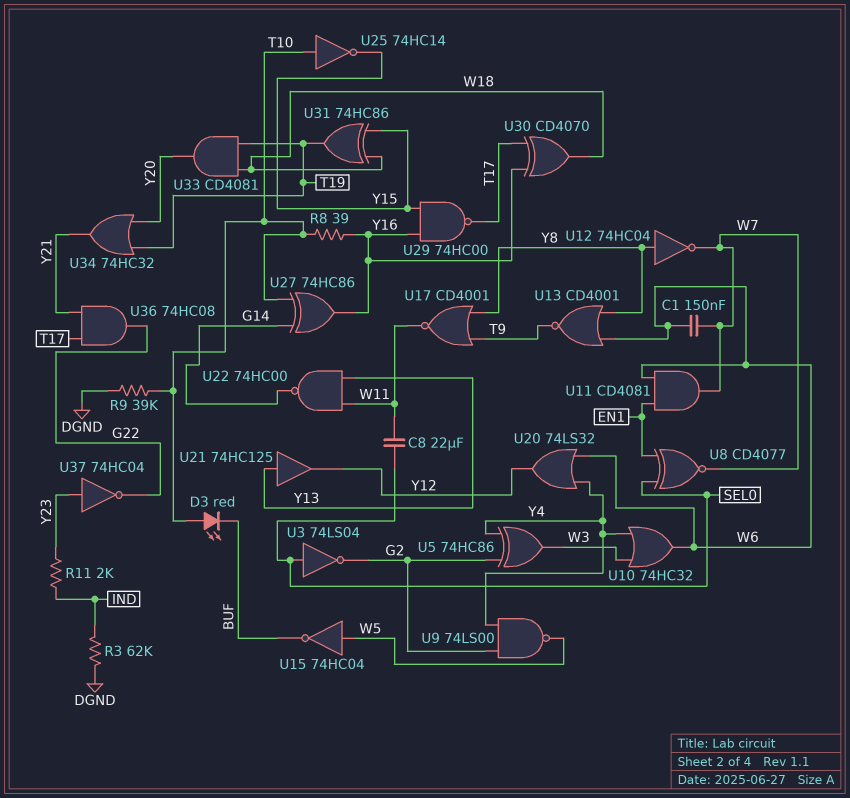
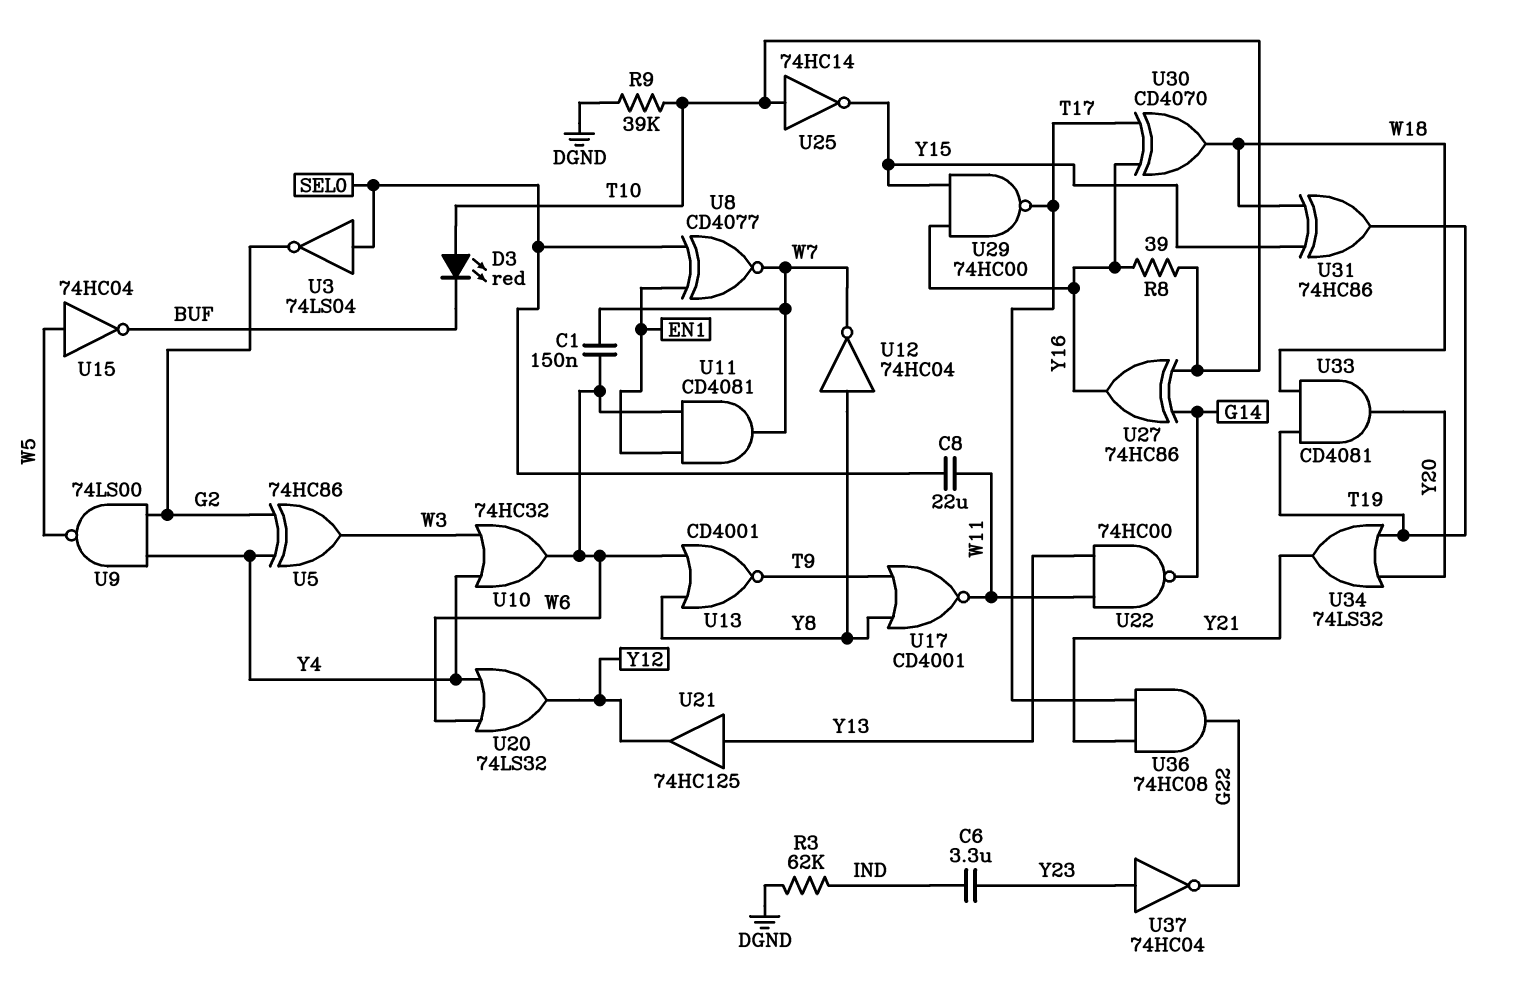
C6: none -> 3.3uF (IND, Y23)
R11: 2k (IND, Y23) -> none
U34: OR 74HC32 (in T19, in Y20, out Y21) -> OR 74LS32 (in T19, in Y20, out Y21)

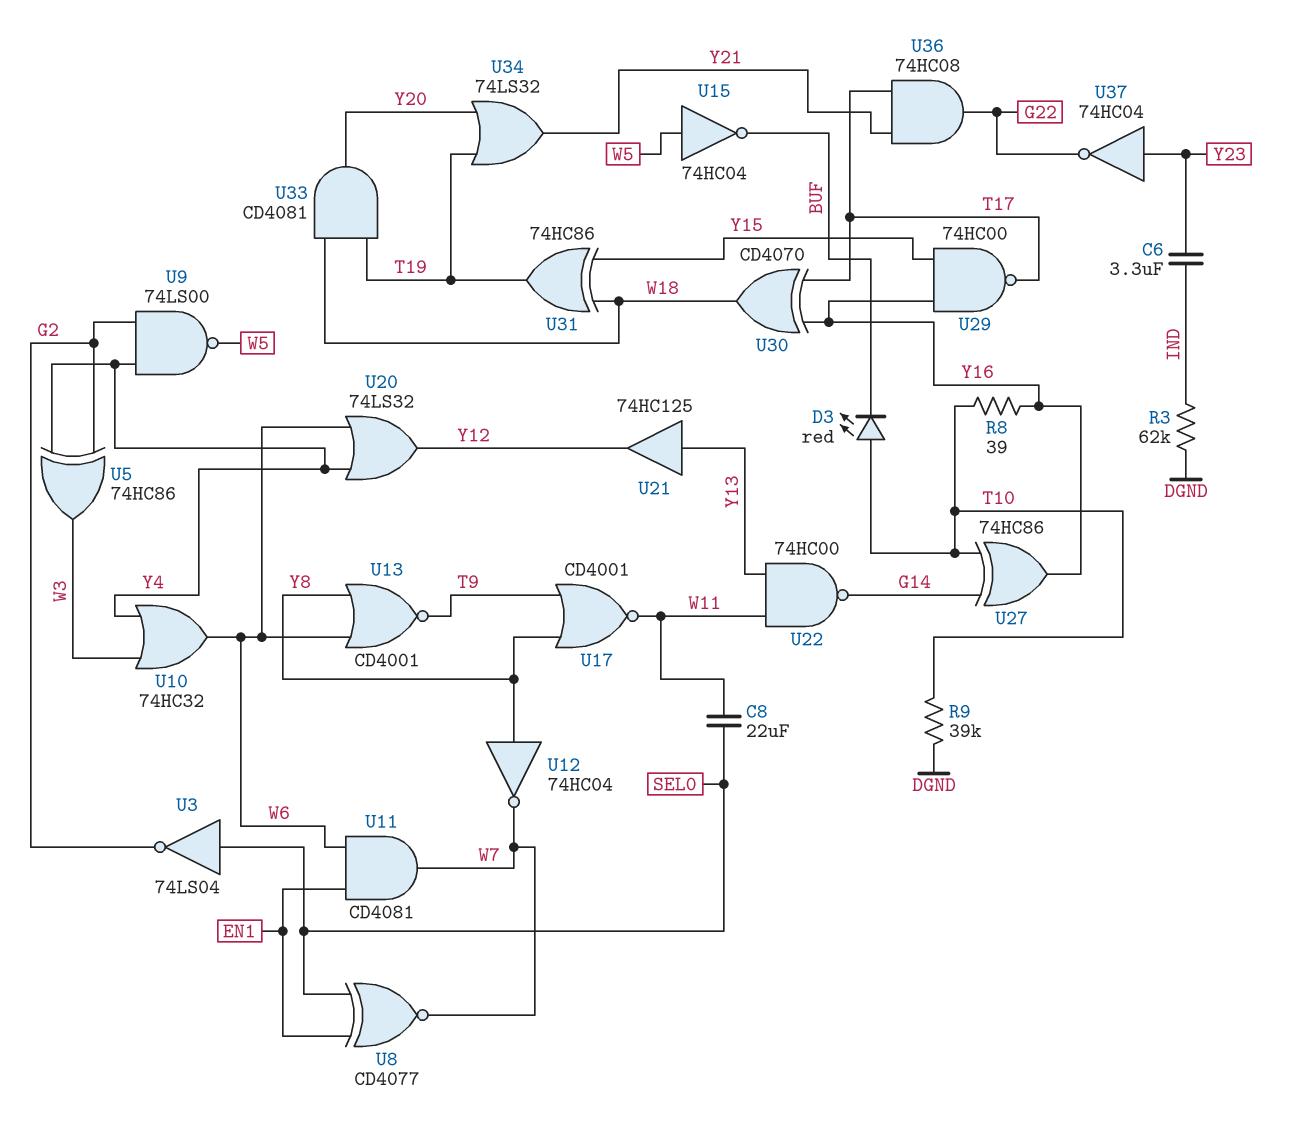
C1: 150nF (W6, W7) -> none
U25: NOT 74HC14 (in T10, out Y15) -> none

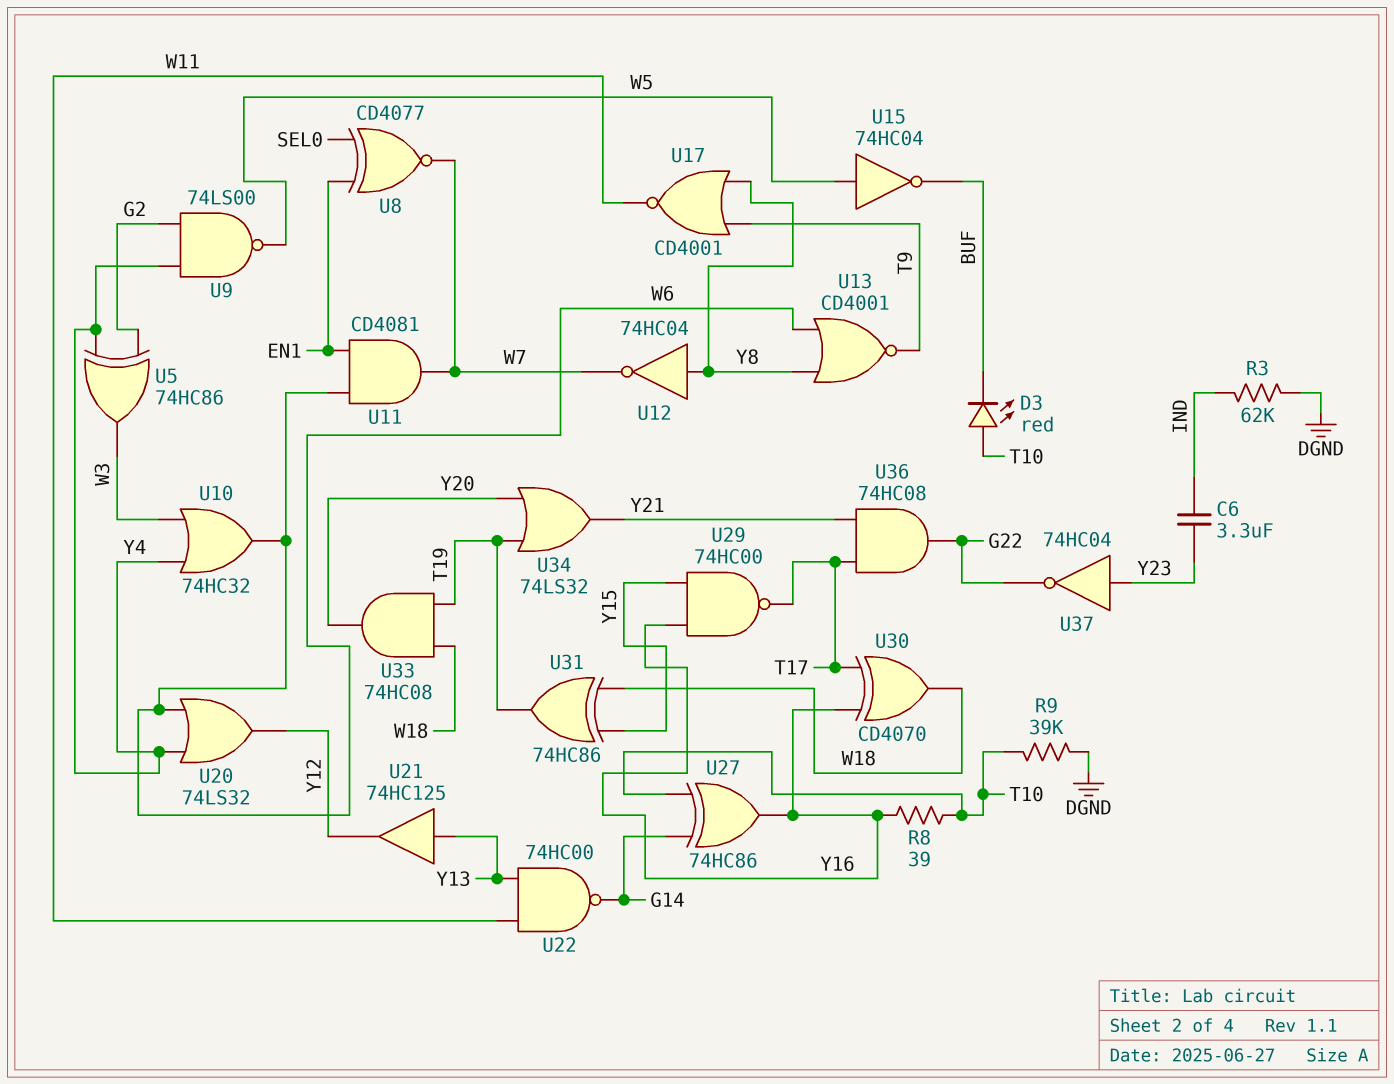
C8: 22uF (SEL0, W11) -> none
U3: NOT 74LS04 (in SEL0, out G2) -> none
U33: AND CD4081 (in T19, in W18, out Y20) -> AND 74HC08 (in T19, in W18, out Y20)

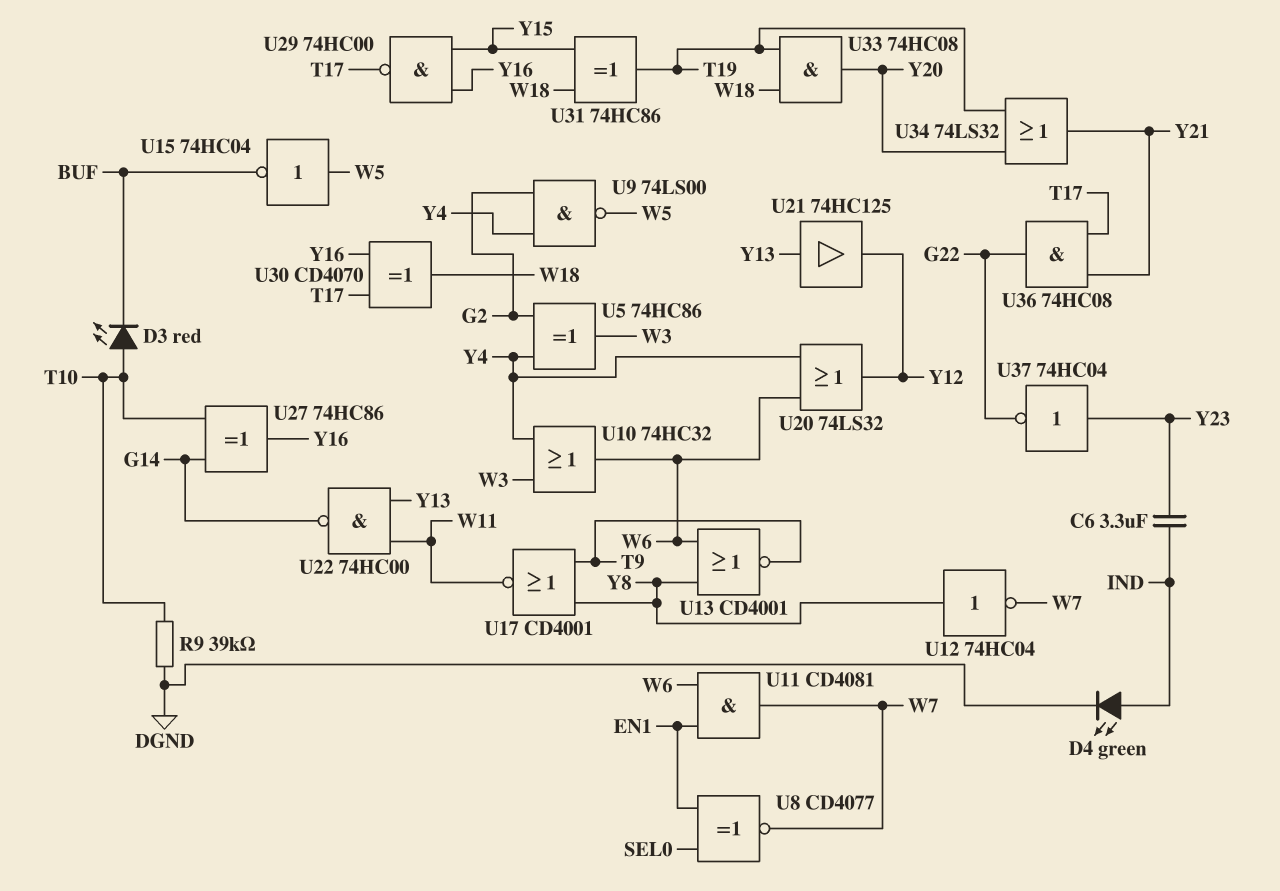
D4: none -> LED green (A IND, K DGND)
R3: 62k (DGND, IND) -> none
R8: 39 (T10, Y16) -> none

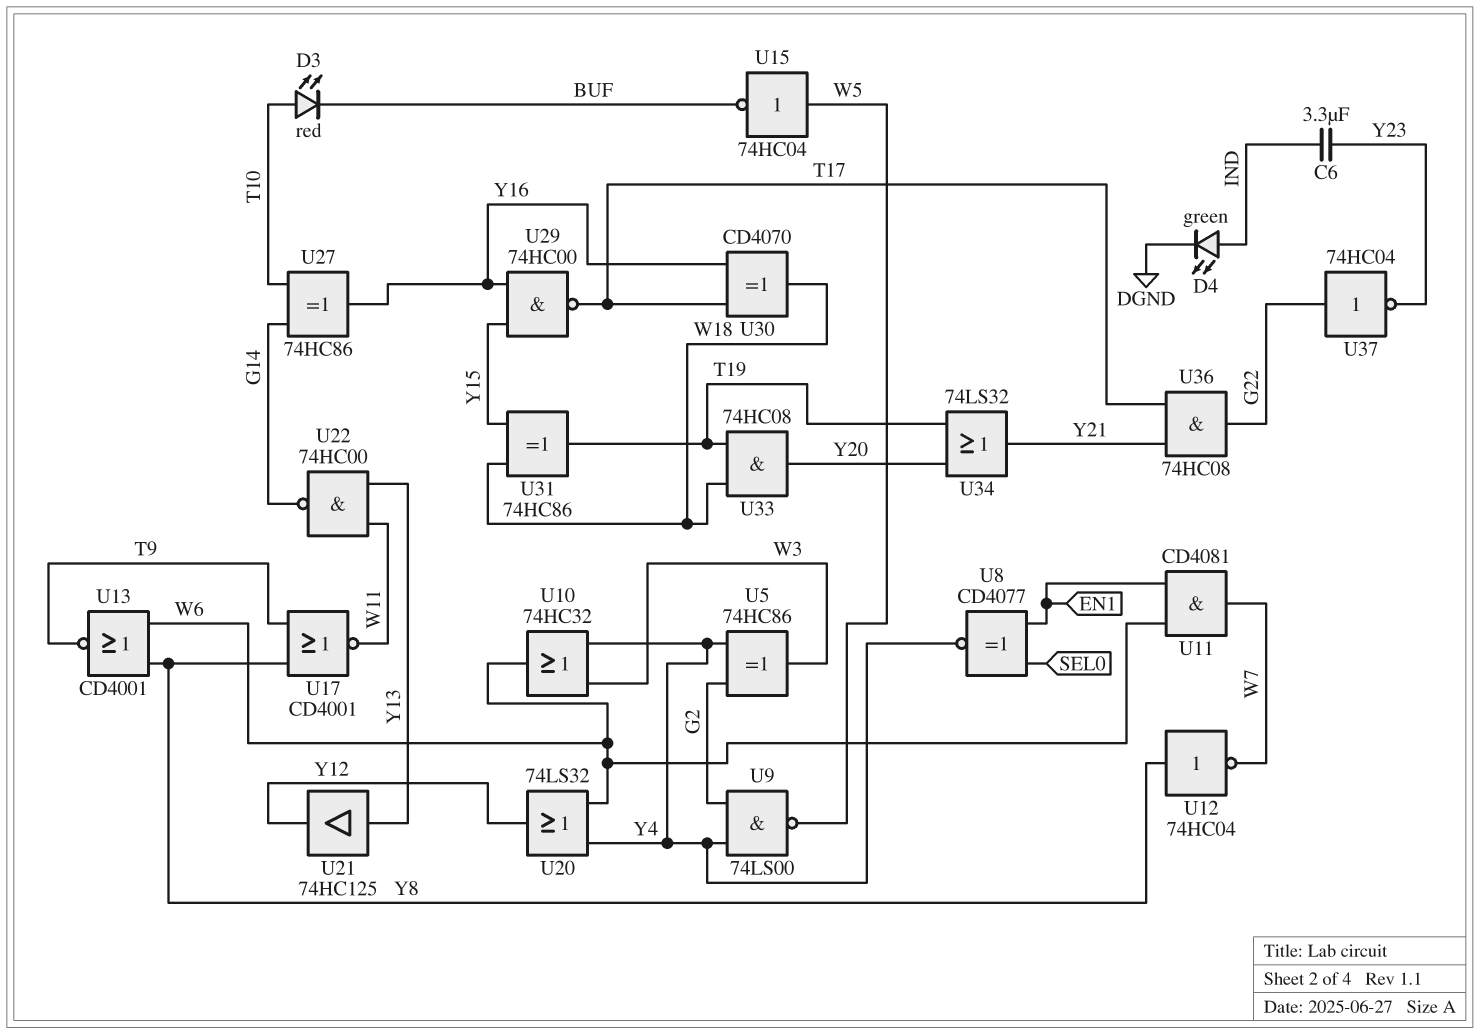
R9: 39k (DGND, T10) -> none
U8: XNOR CD4077 (in EN1, in SEL0, out W7) -> XNOR CD4077 (in EN1, in SEL0, out Y4)
U37: NOT 74HC04 (in Y23, out G22) -> NOT 74HC04 (in G22, out Y23)

